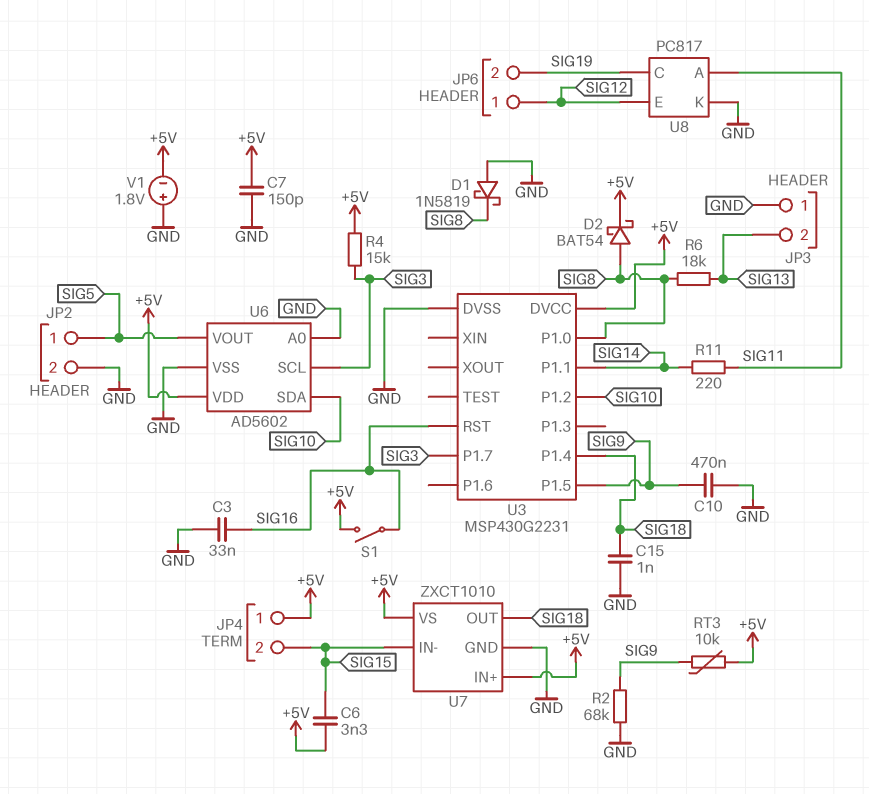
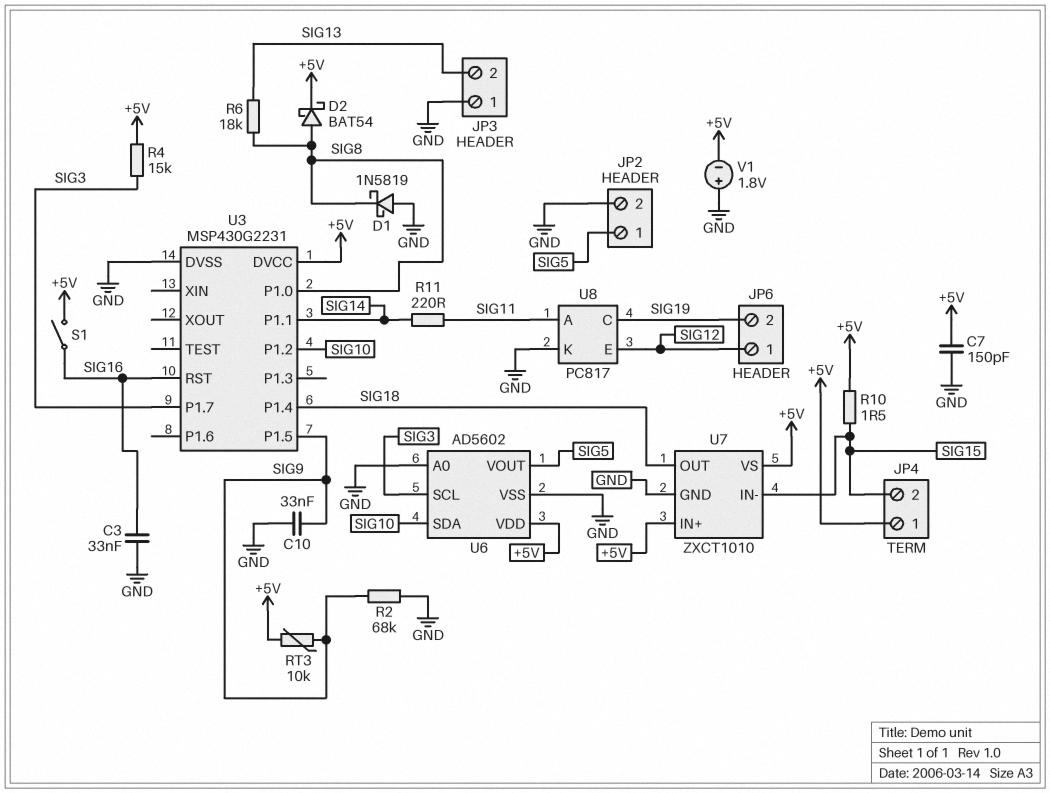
C6: 3.3nF (+5V, SIG15) -> none
C10: 470nF (GND, SIG9) -> 33nF (GND, SIG9)
C15: 1nF (GND, SIG18) -> none
R10: none -> 1.5 (+5V, SIG15)

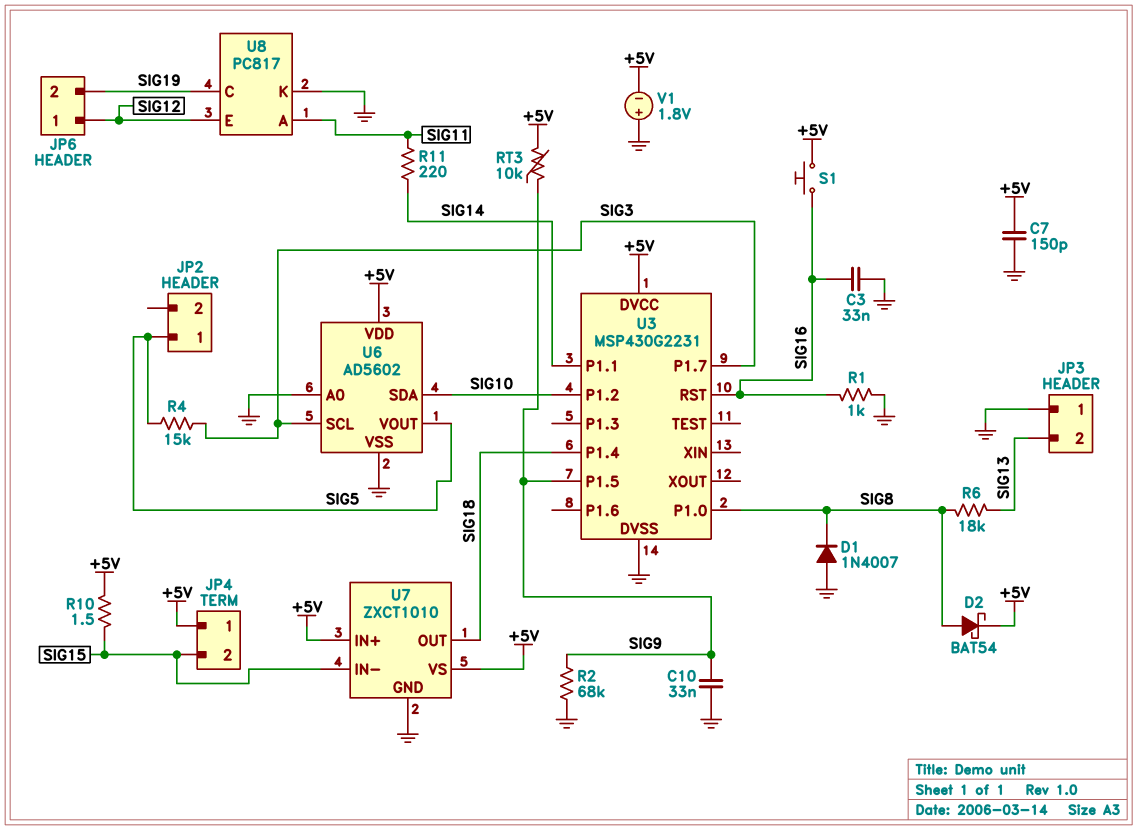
D1: schottky 1N5819 (A GND, K SIG8) -> diode 1N4007 (A GND, K SIG8)
JP2 pin 2: GND -> none
R1: none -> 1k (GND, SIG16)
R4: 15k (+5V, SIG3) -> 15k (SIG3, SIG5)
S1: switch (+5V, SIG16) -> button (+5V, SIG16)

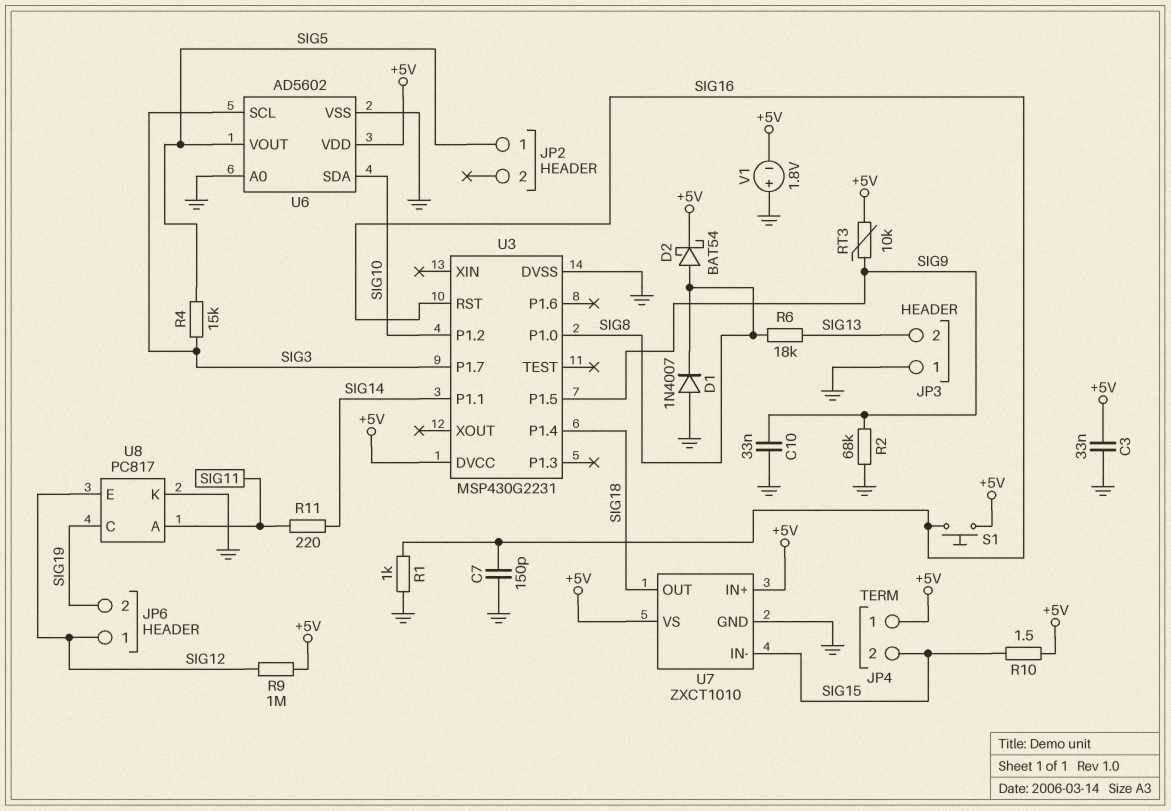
C3: 33nF (GND, SIG16) -> 33nF (+5V, GND)
C7: 150pF (+5V, GND) -> 150pF (GND, SIG16)
R9: none -> 1M (+5V, SIG12)

